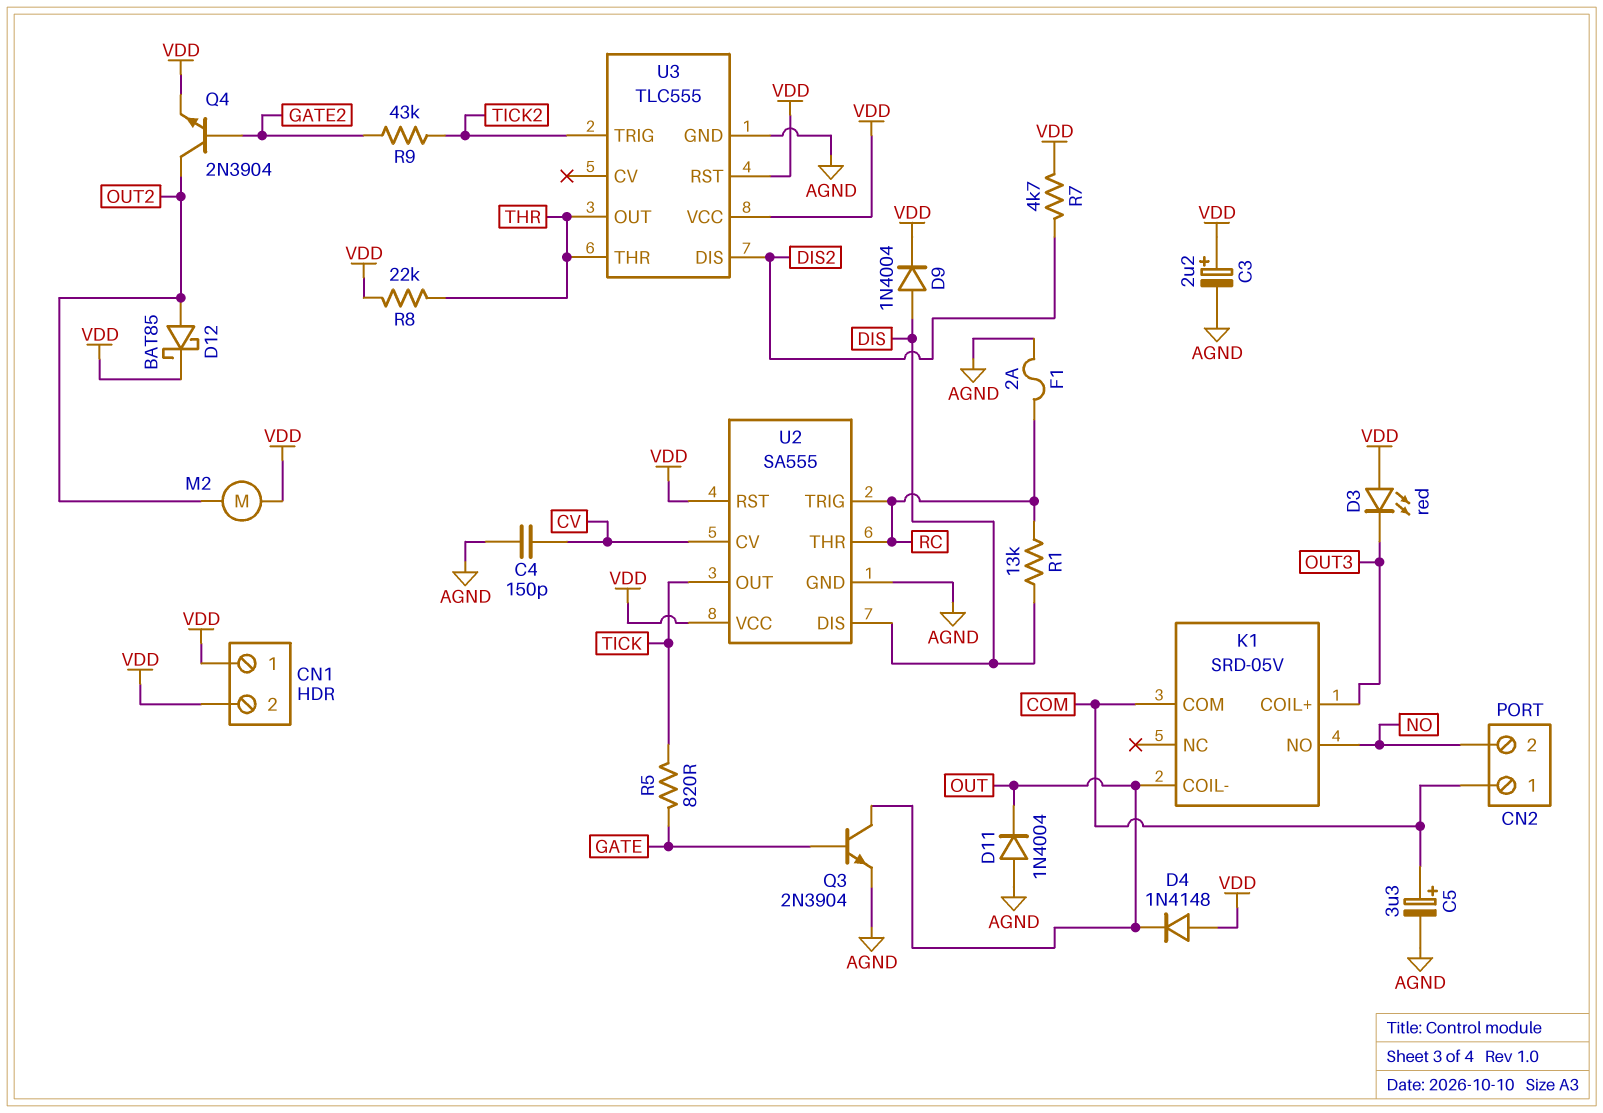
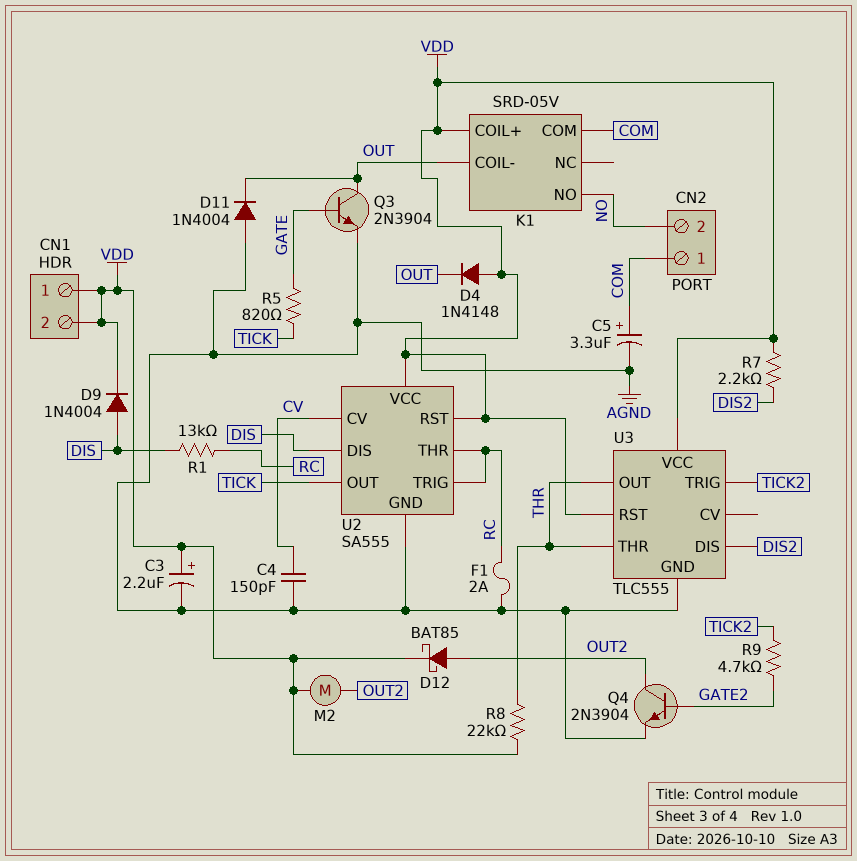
D3: LED red (A VDD, K OUT3) -> none
K1 pin COIL+: OUT3 -> VDD
Q4: NPN 2N3904 (B GATE2, C OUT2, E VDD) -> NPN 2N3904 (B GATE2, C OUT2, E AGND)
R7: 4.7k (DIS2, VDD) -> 2.2k (DIS2, VDD)
R9: 43k (GATE2, TICK2) -> 4.7k (GATE2, TICK2)

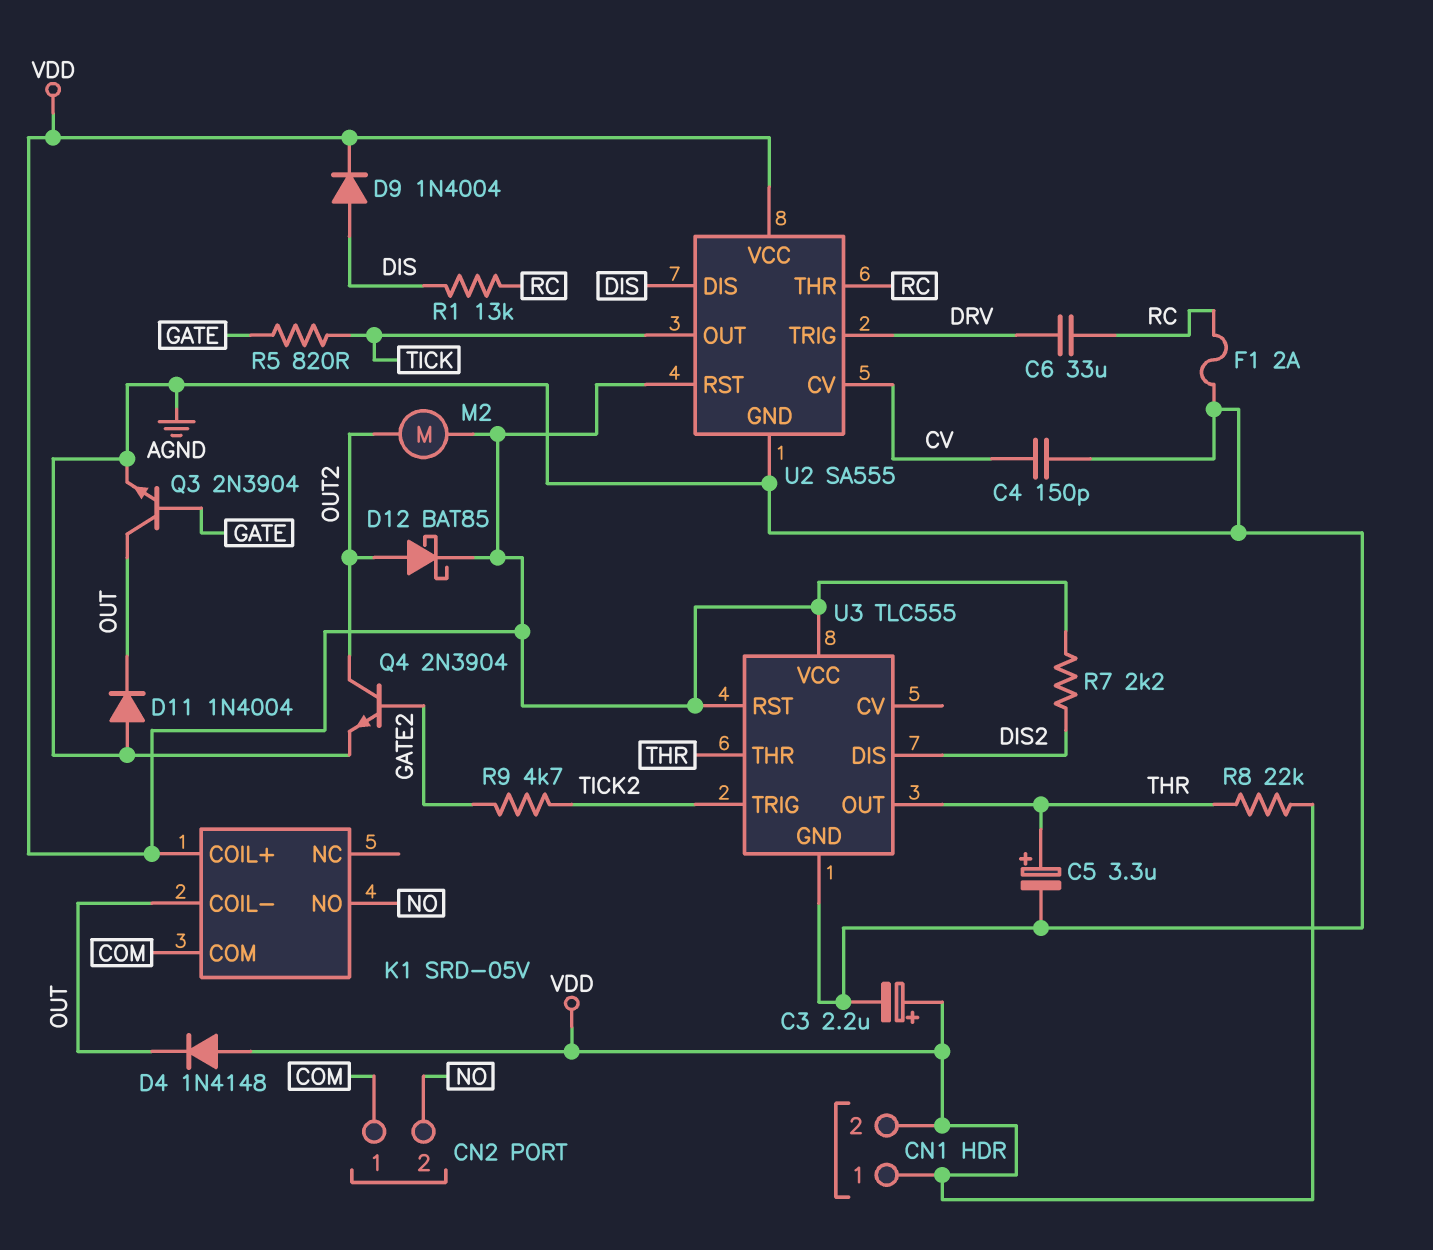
C5: 3.3uF (plus COM, minus AGND) -> 3.3uF (plus THR, minus AGND)
C6: none -> 33uF (DRV, RC)
U2 pin TRIG: RC -> DRV

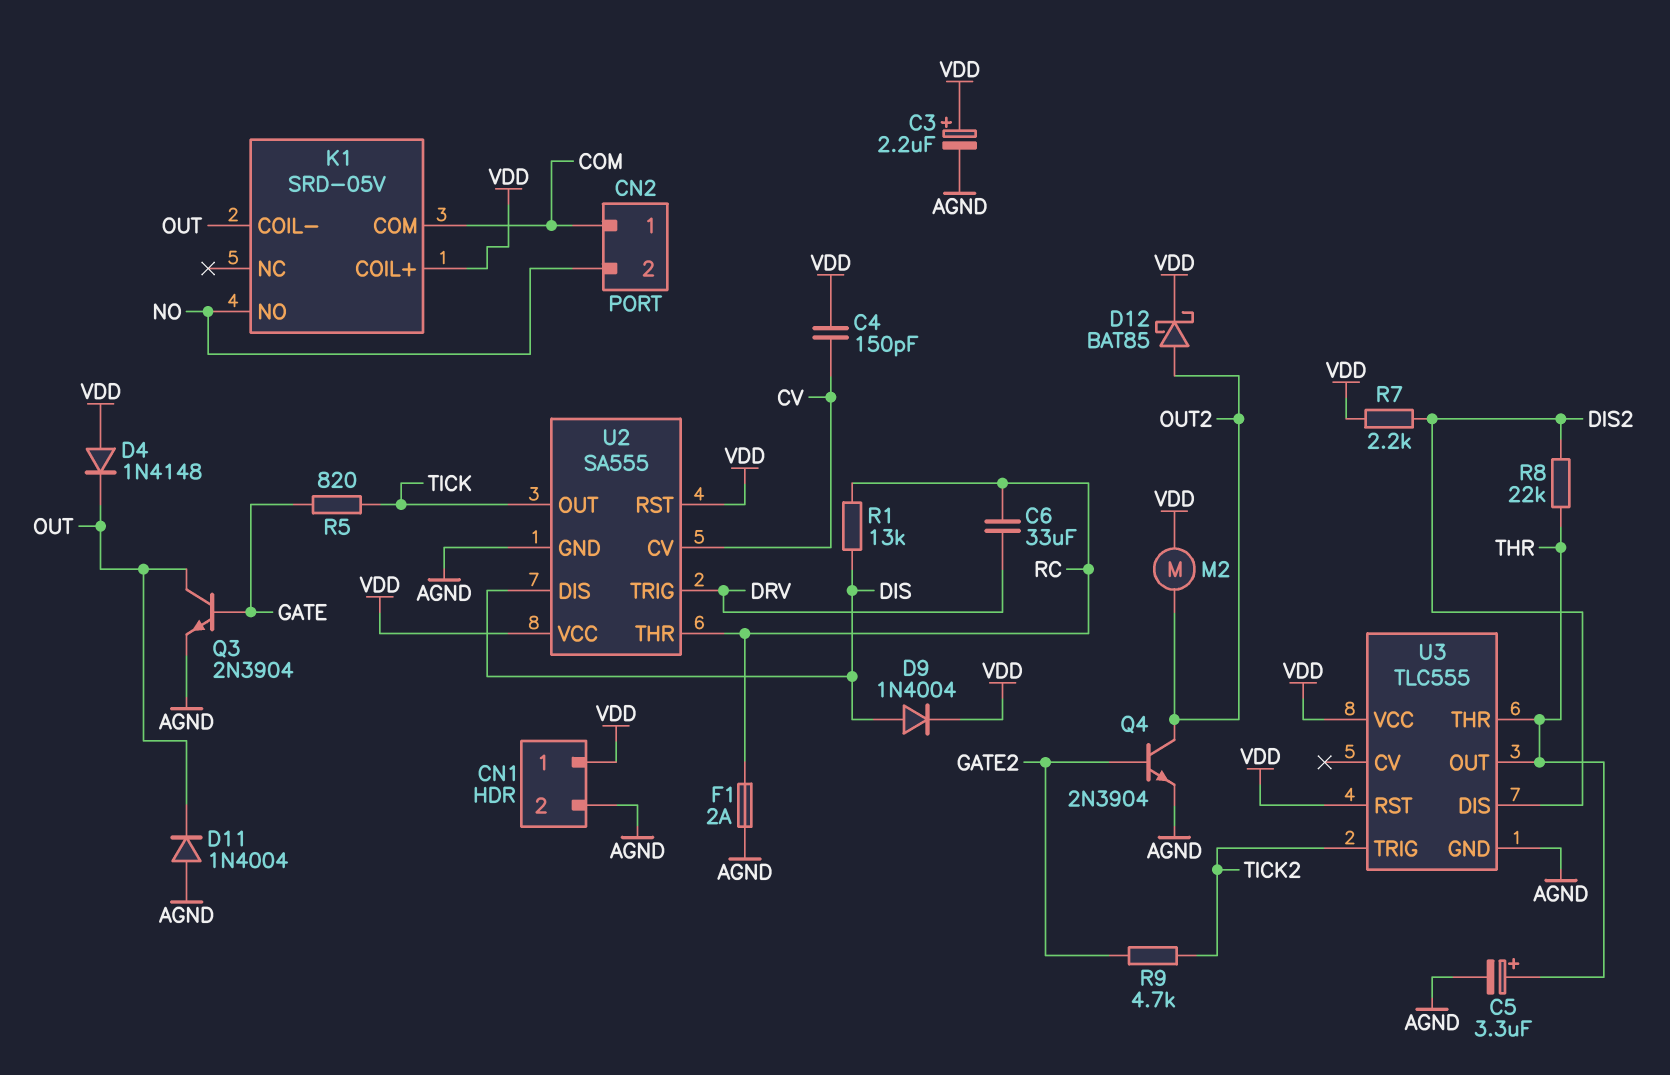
C4: 150pF (AGND, CV) -> 150pF (CV, VDD)
CN1 pin 2: VDD -> AGND
R8: 22k (THR, VDD) -> 22k (DIS2, THR)

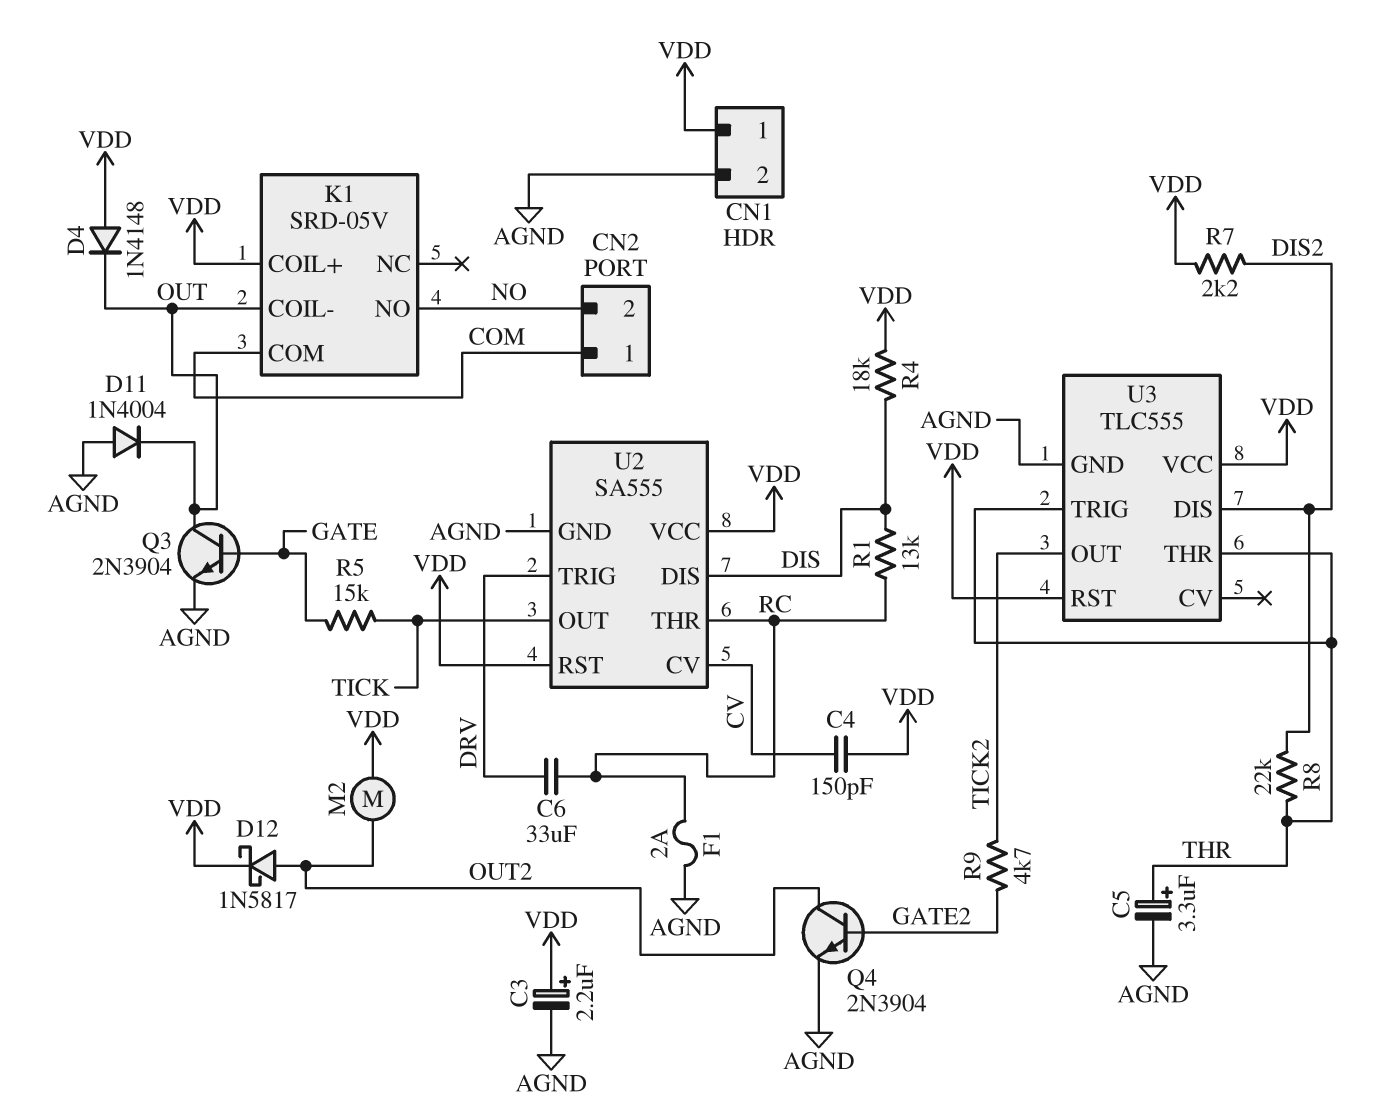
D9: diode 1N4004 (A DIS, K VDD) -> none
D12: schottky BAT85 (A OUT2, K VDD) -> schottky 1N5817 (A OUT2, K VDD)
R4: none -> 18k (DIS, VDD)
R5: 820 (GATE, TICK) -> 15k (GATE, TICK)
U3 pin OUT: THR -> TICK2
U3 pin TRIG: TICK2 -> THR

